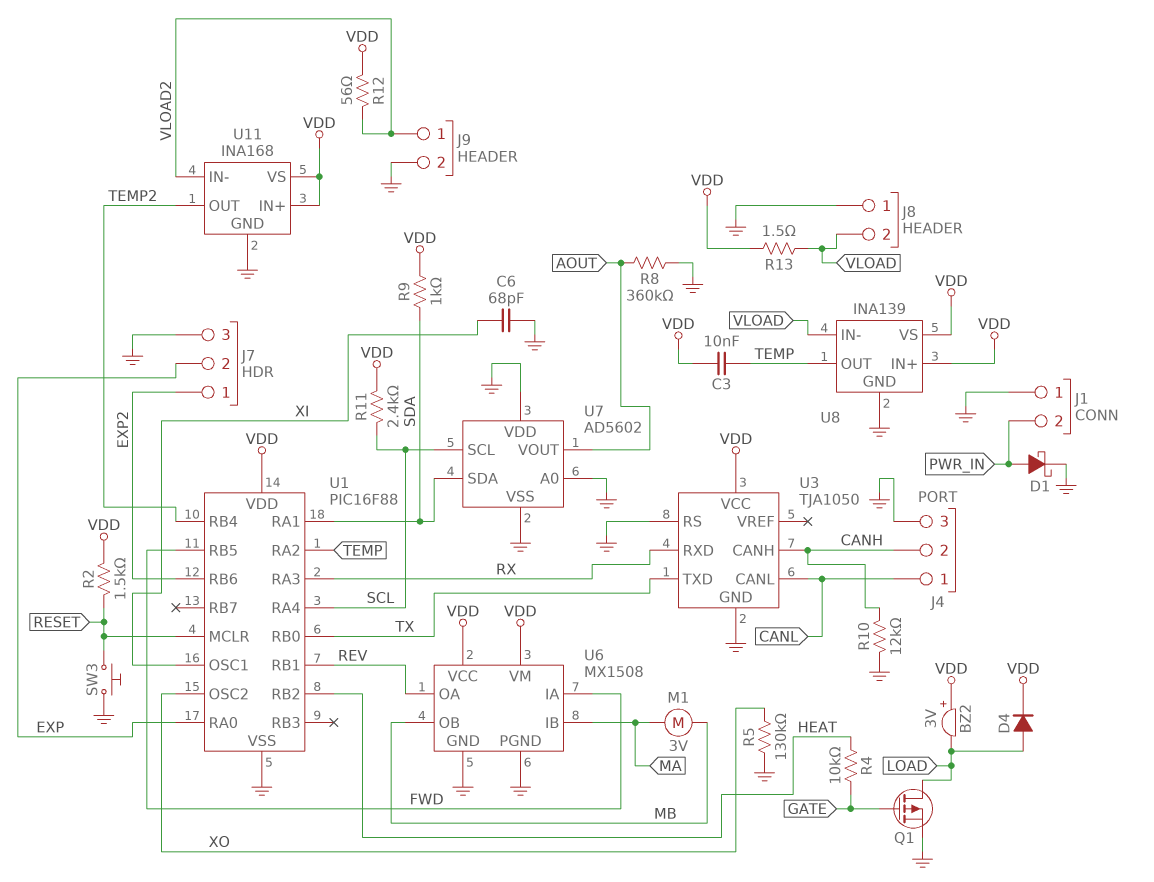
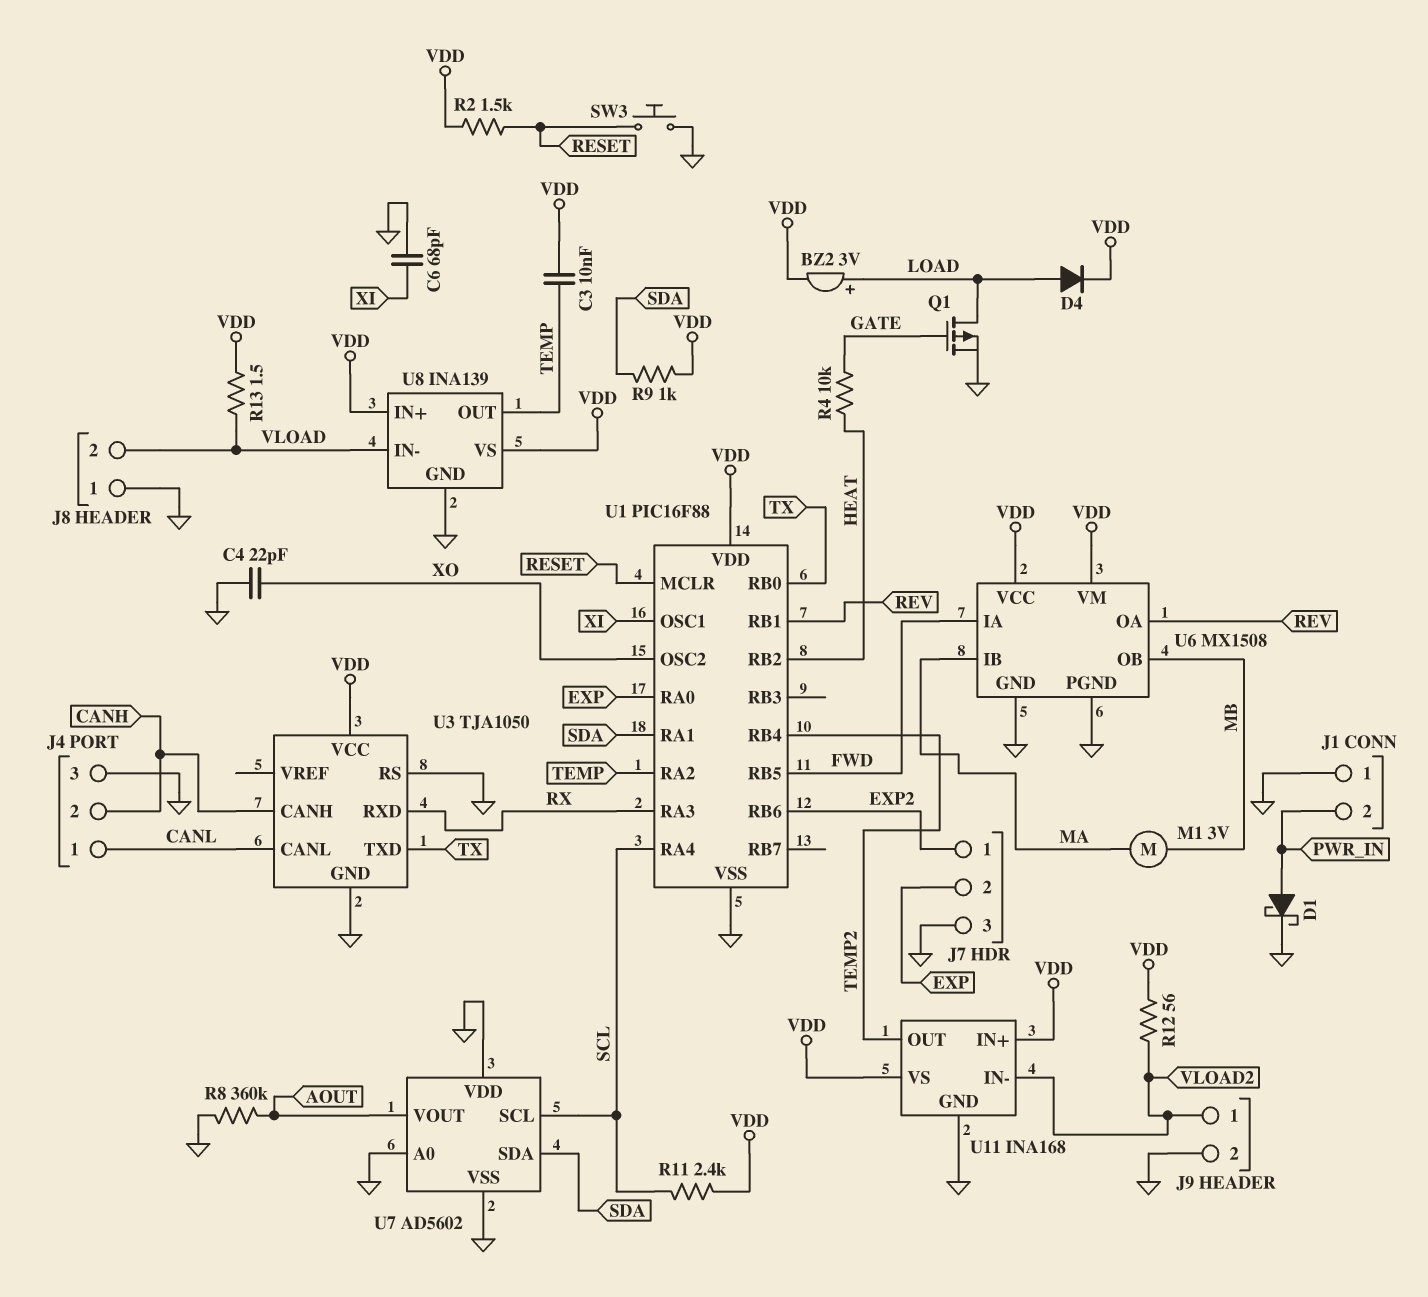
BZ2: buzzer 3V (plus VDD, minus LOAD) -> buzzer 3V (plus LOAD, minus VDD)
C4: none -> 22pF (GND, XO)
R5: 130k (GND, XO) -> none
R10: 12k (CANH, GND) -> none

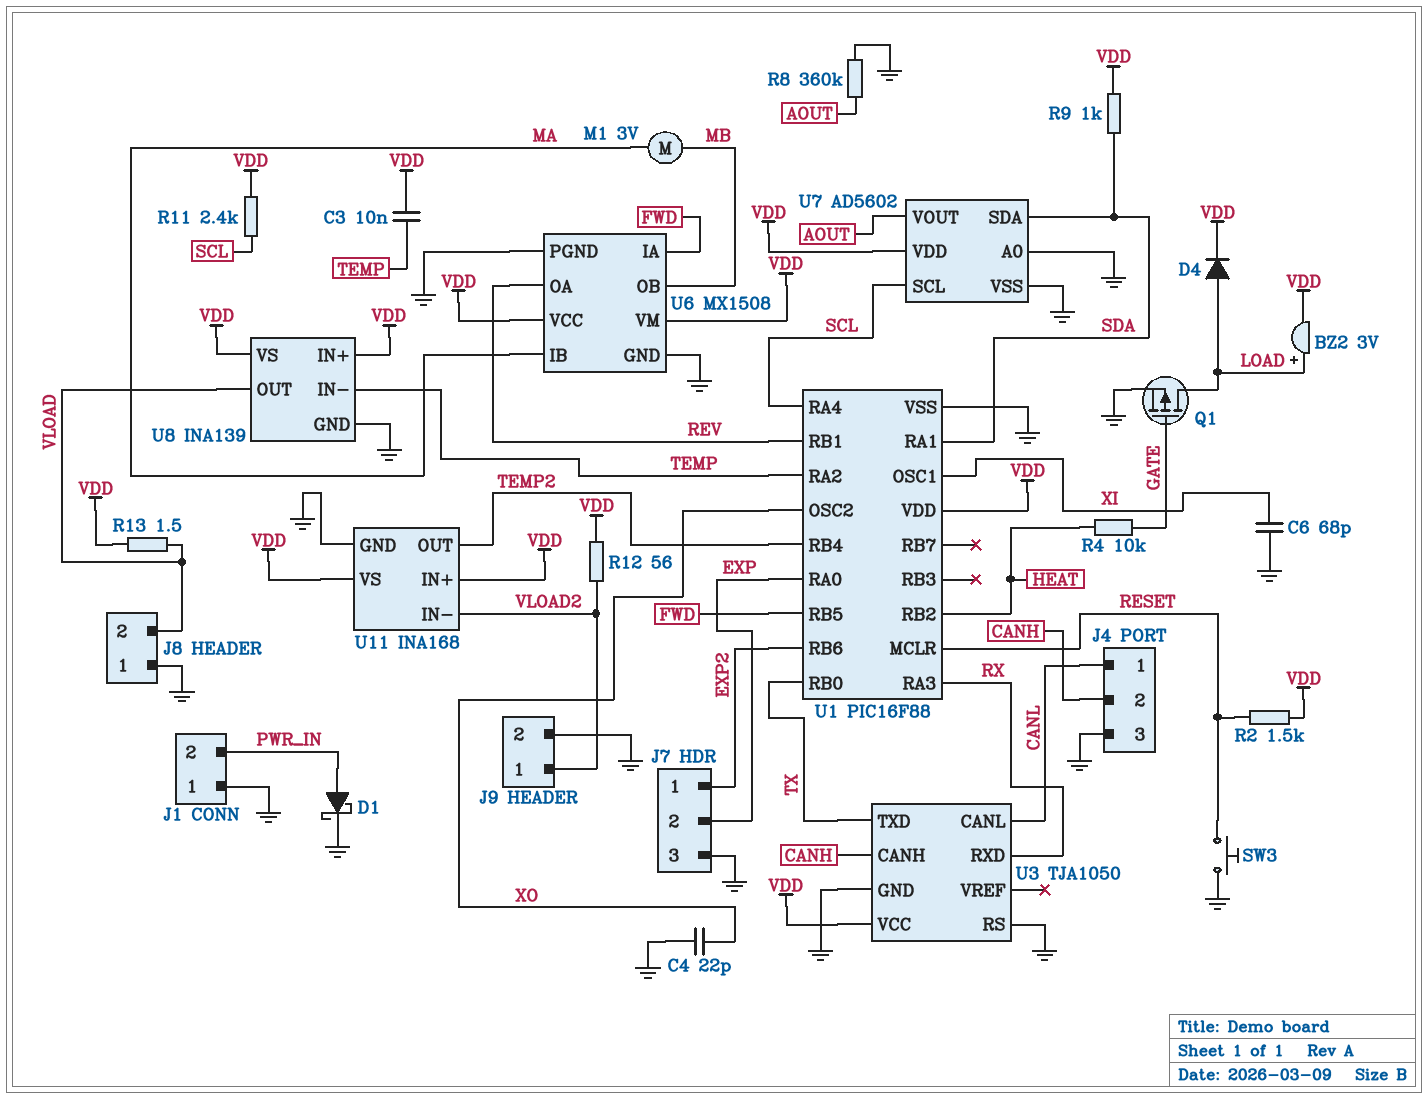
U7 pin VDD: GND -> VDD
U8 pin IN-: VLOAD -> TEMP
U8 pin OUT: TEMP -> VLOAD

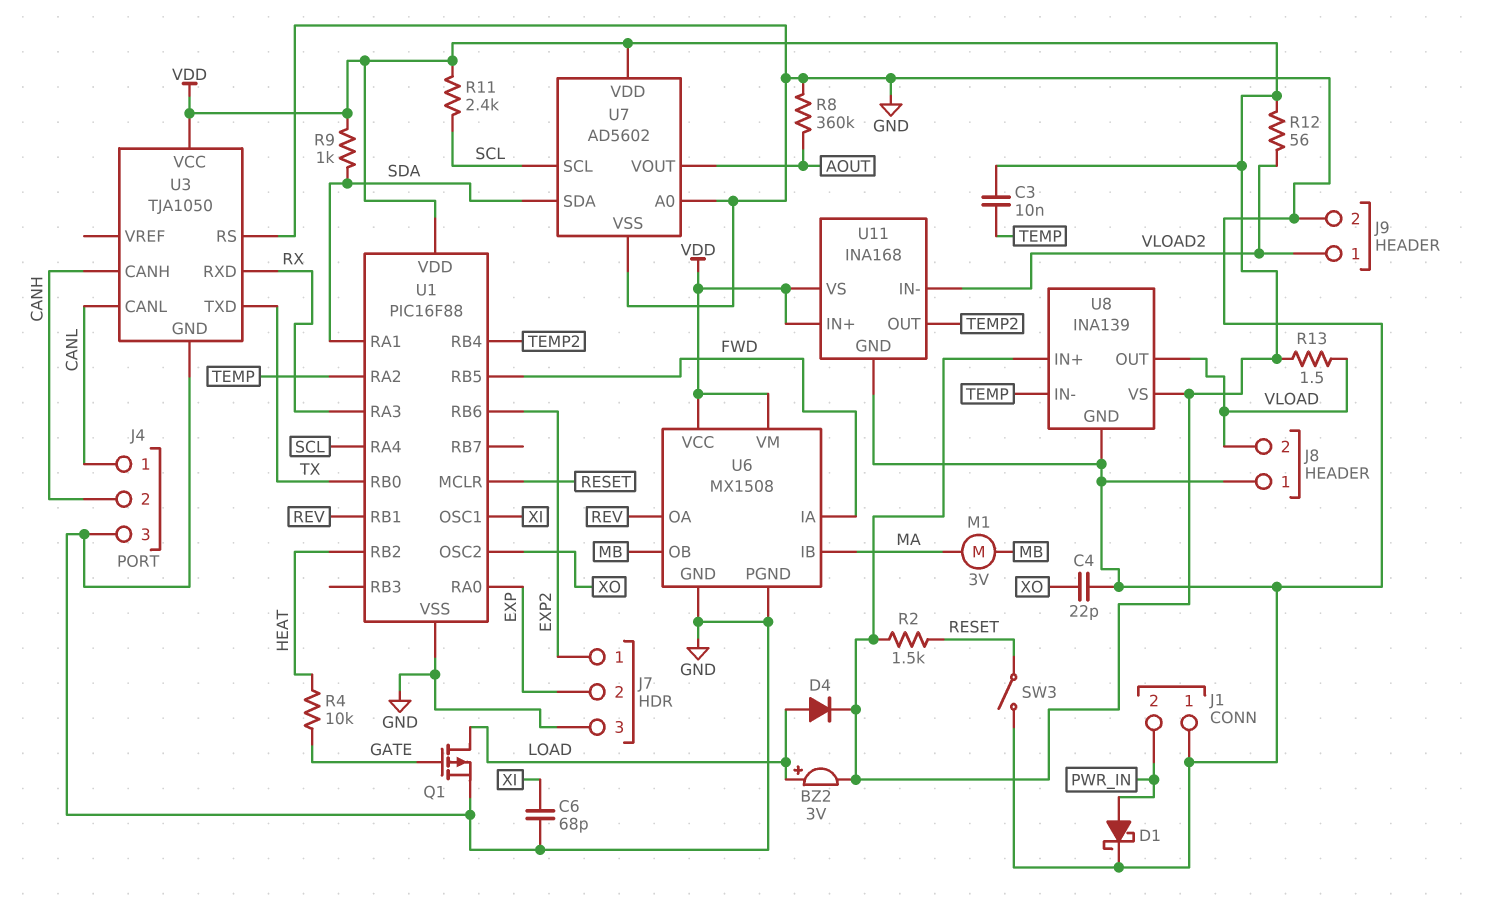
SW3: button (GND, RESET) -> switch (GND, RESET)

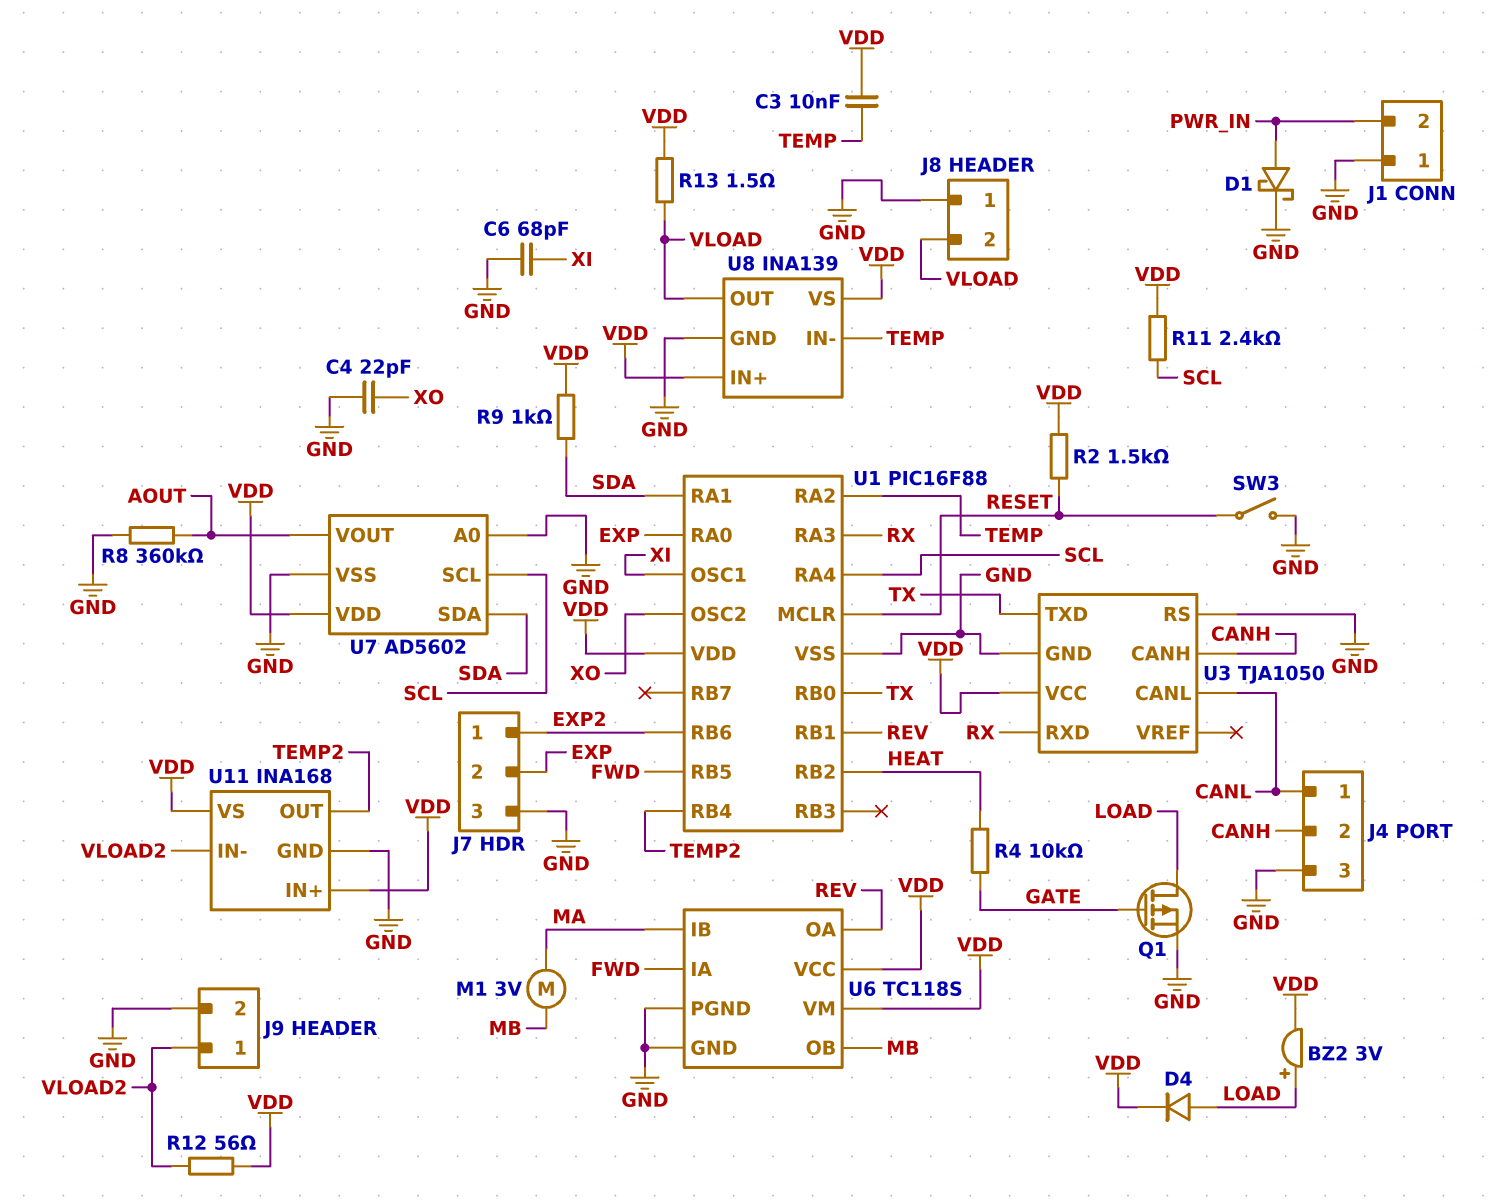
U6: MX1508 -> TC118S

